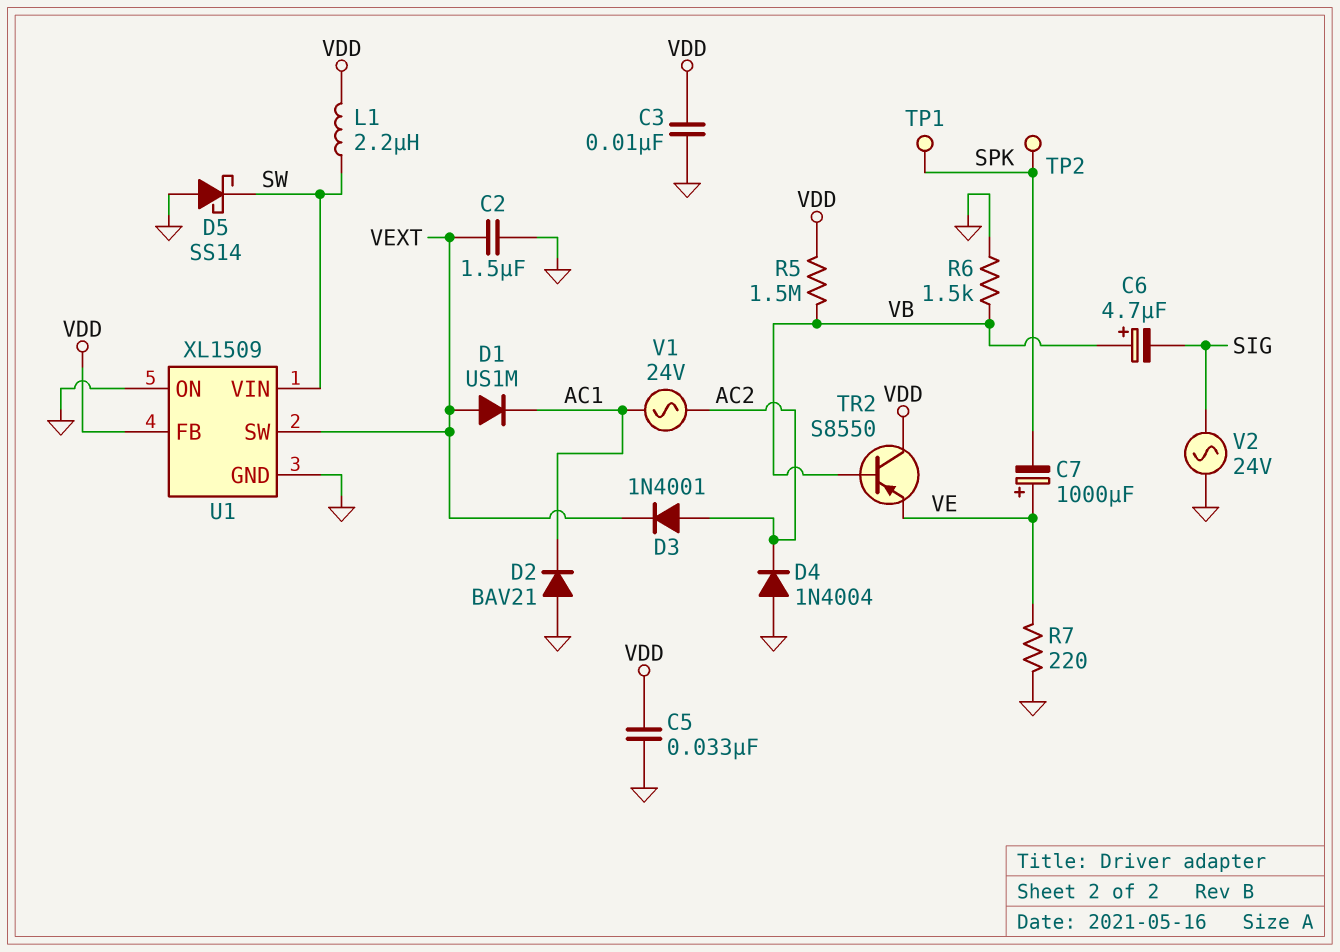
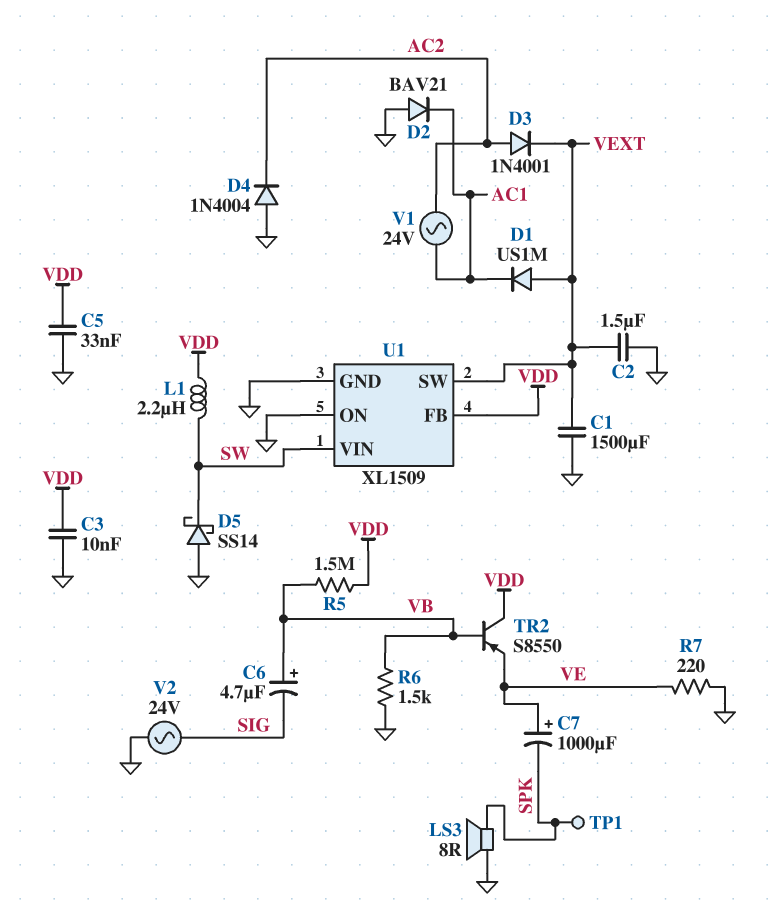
C1: none -> 1500uF (GND, VEXT)
LS3: none -> speaker 8R (GND, SPK)
TP2: test point (SPK) -> none

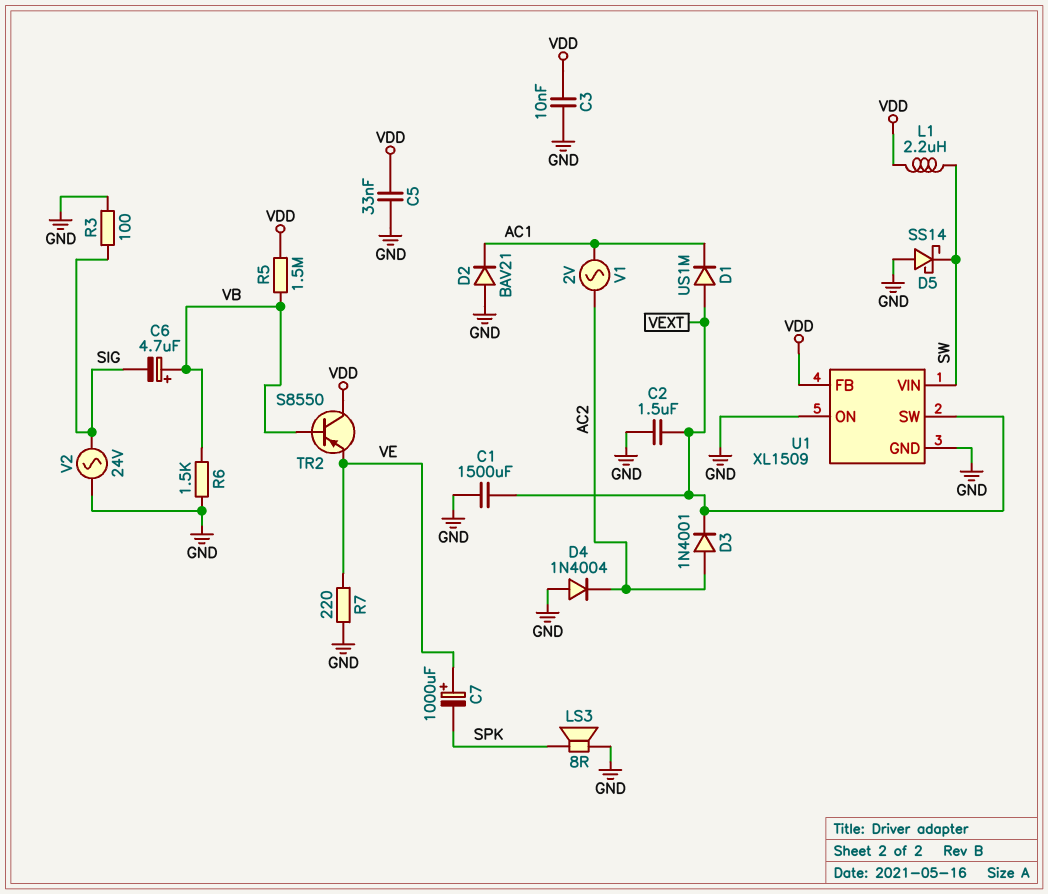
R3: none -> 100 (GND, SIG)
TP1: test point (SPK) -> none
V1: AC 24V (AC1, AC2) -> AC 2V (AC1, AC2)

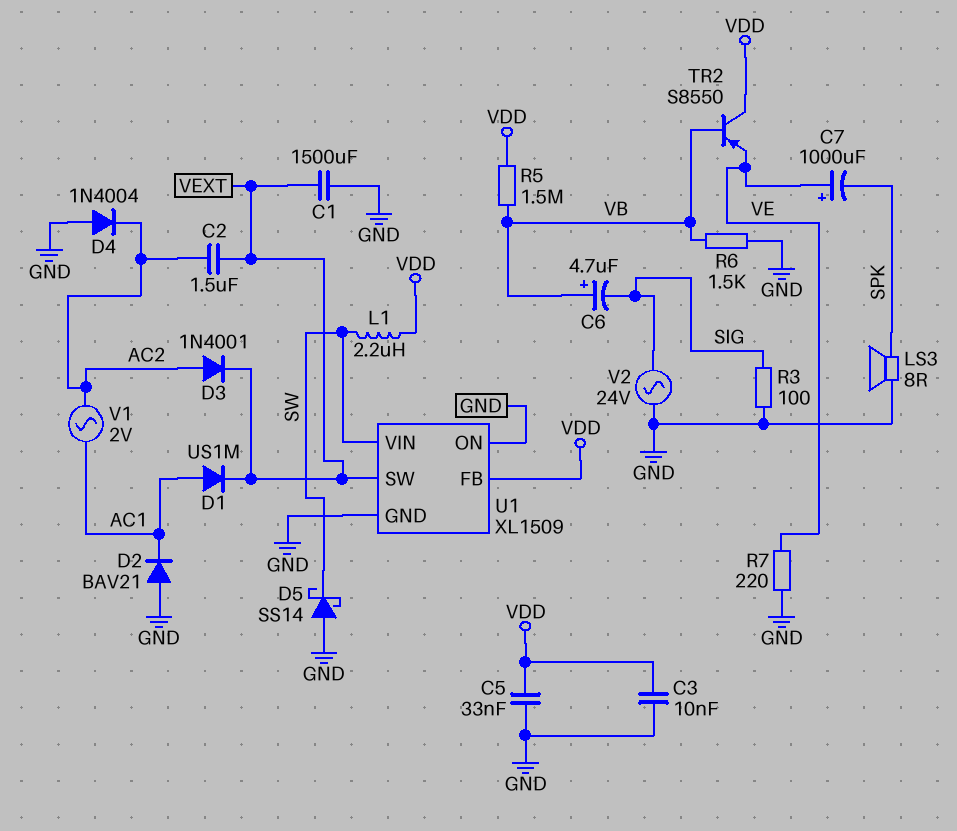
C2: 1.5uF (GND, VEXT) -> 1.5uF (AC2, VEXT)
D1: diode US1M (A VEXT, K AC1) -> diode US1M (A AC1, K VEXT)

